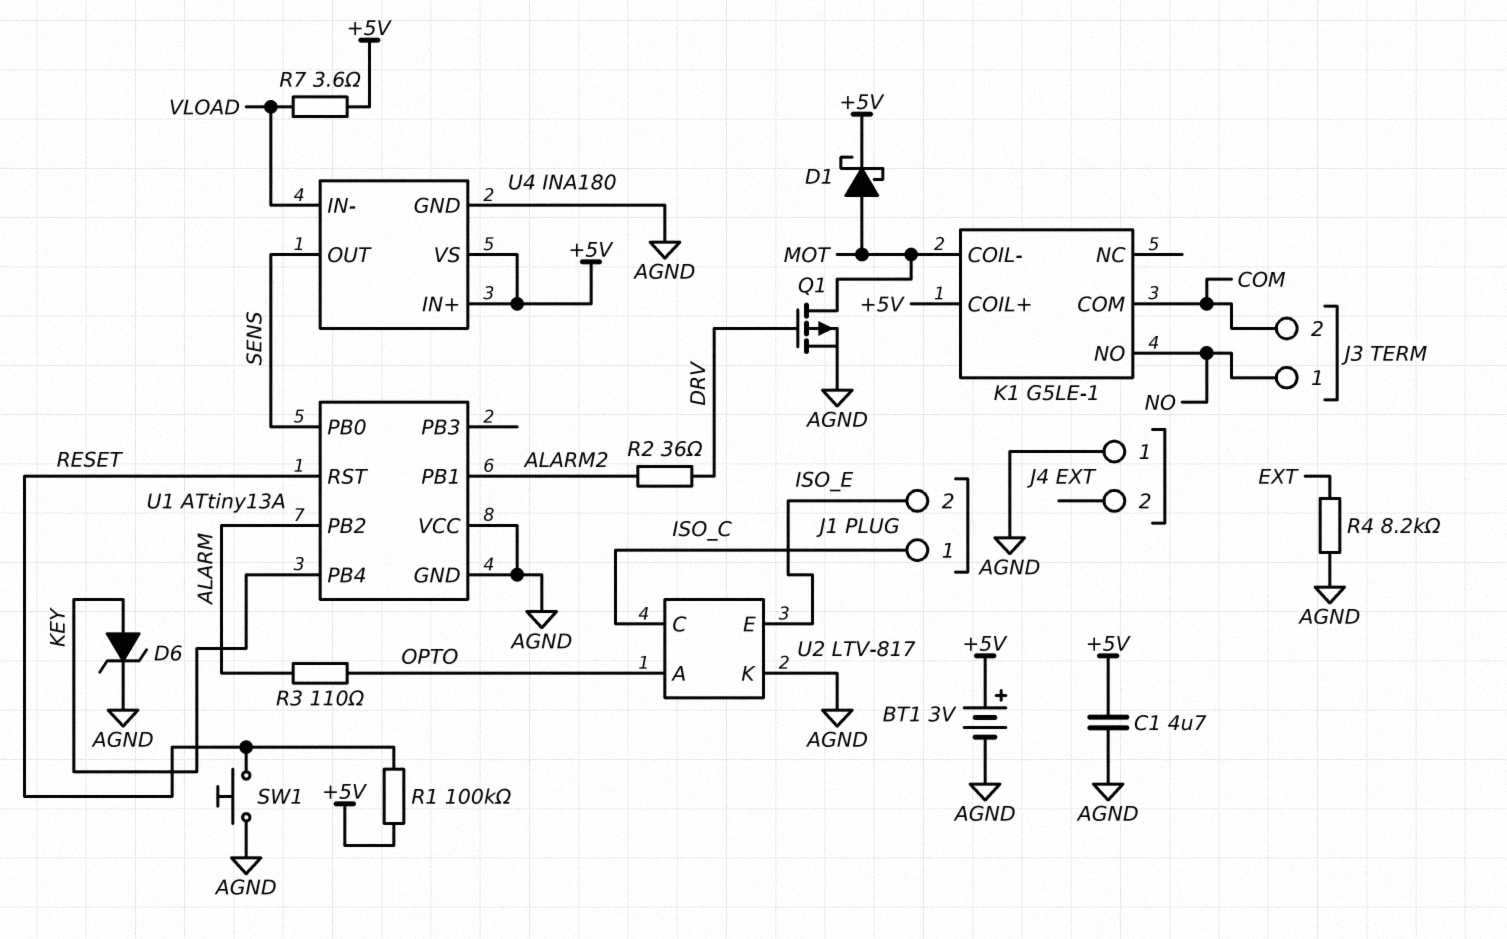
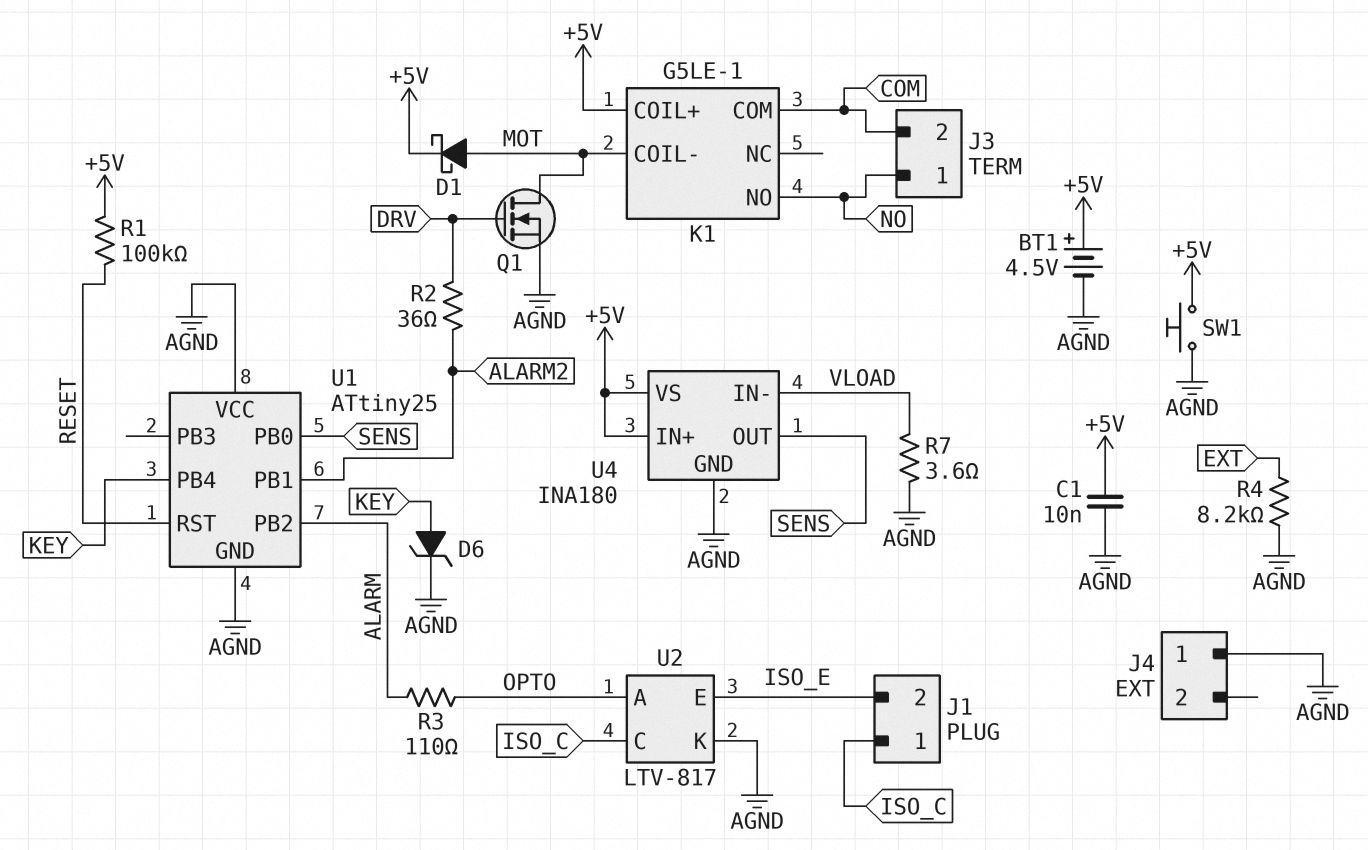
BT1: 3V (plus +5V, minus AGND) -> 4.5V (plus +5V, minus AGND)
C1: 4.7uF (+5V, AGND) -> 10nF (+5V, AGND)
Q1: PMOS (G DRV, D MOT, S AGND) -> NMOS (G DRV, D MOT, S AGND)
R7: 3.6 (+5V, VLOAD) -> 3.6 (AGND, VLOAD)
SW1: button (AGND, RESET) -> button (+5V, AGND)
U1: ATtiny13A -> ATtiny25

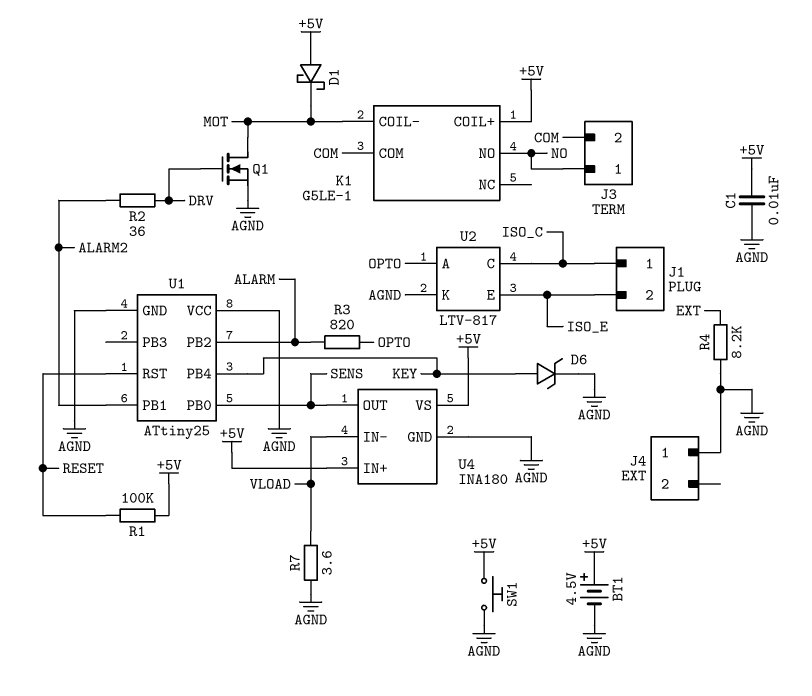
D1: schottky (A MOT, K +5V) -> schottky (A +5V, K MOT)
R3: 110 (ALARM, OPTO) -> 820 (ALARM, OPTO)

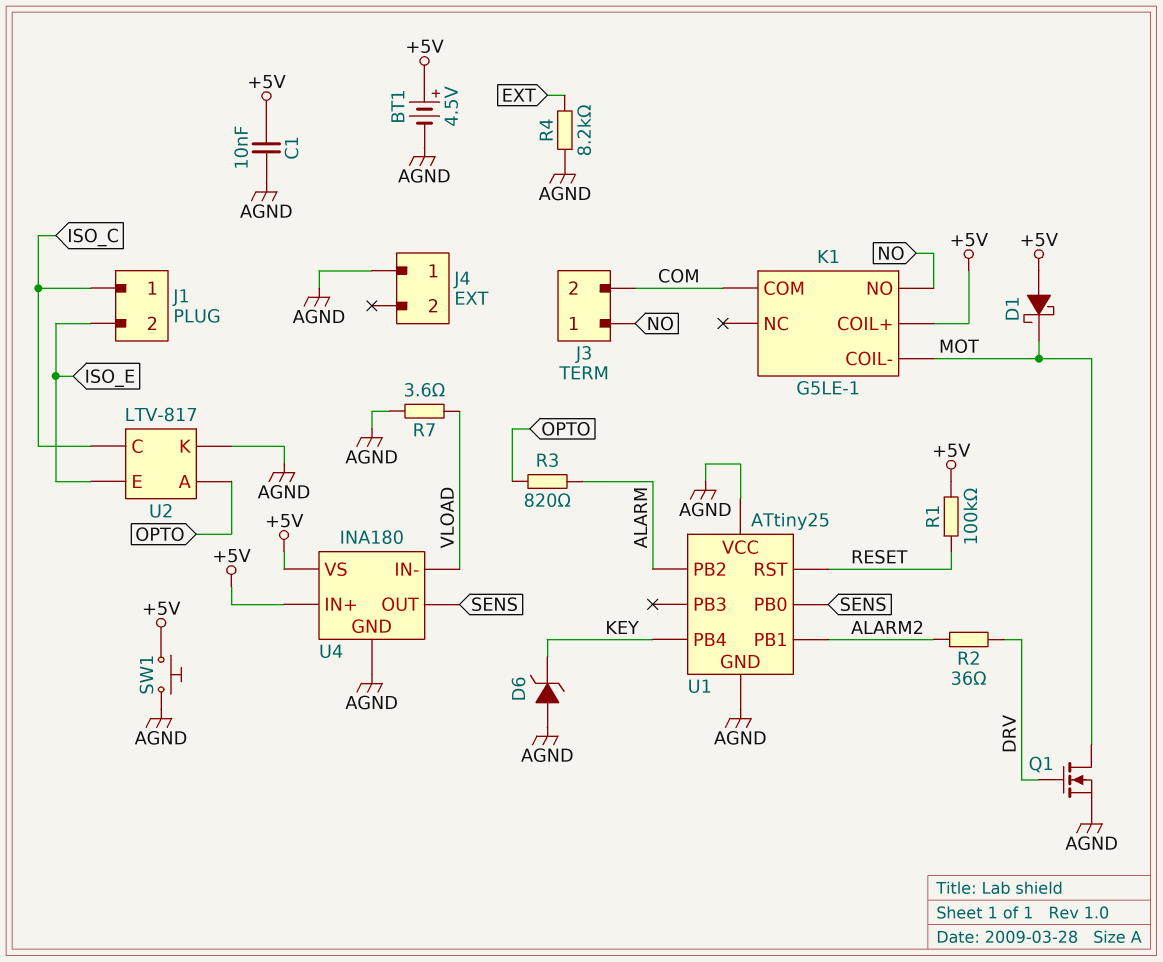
D6: zener (A KEY, K AGND) -> zener (A AGND, K KEY)

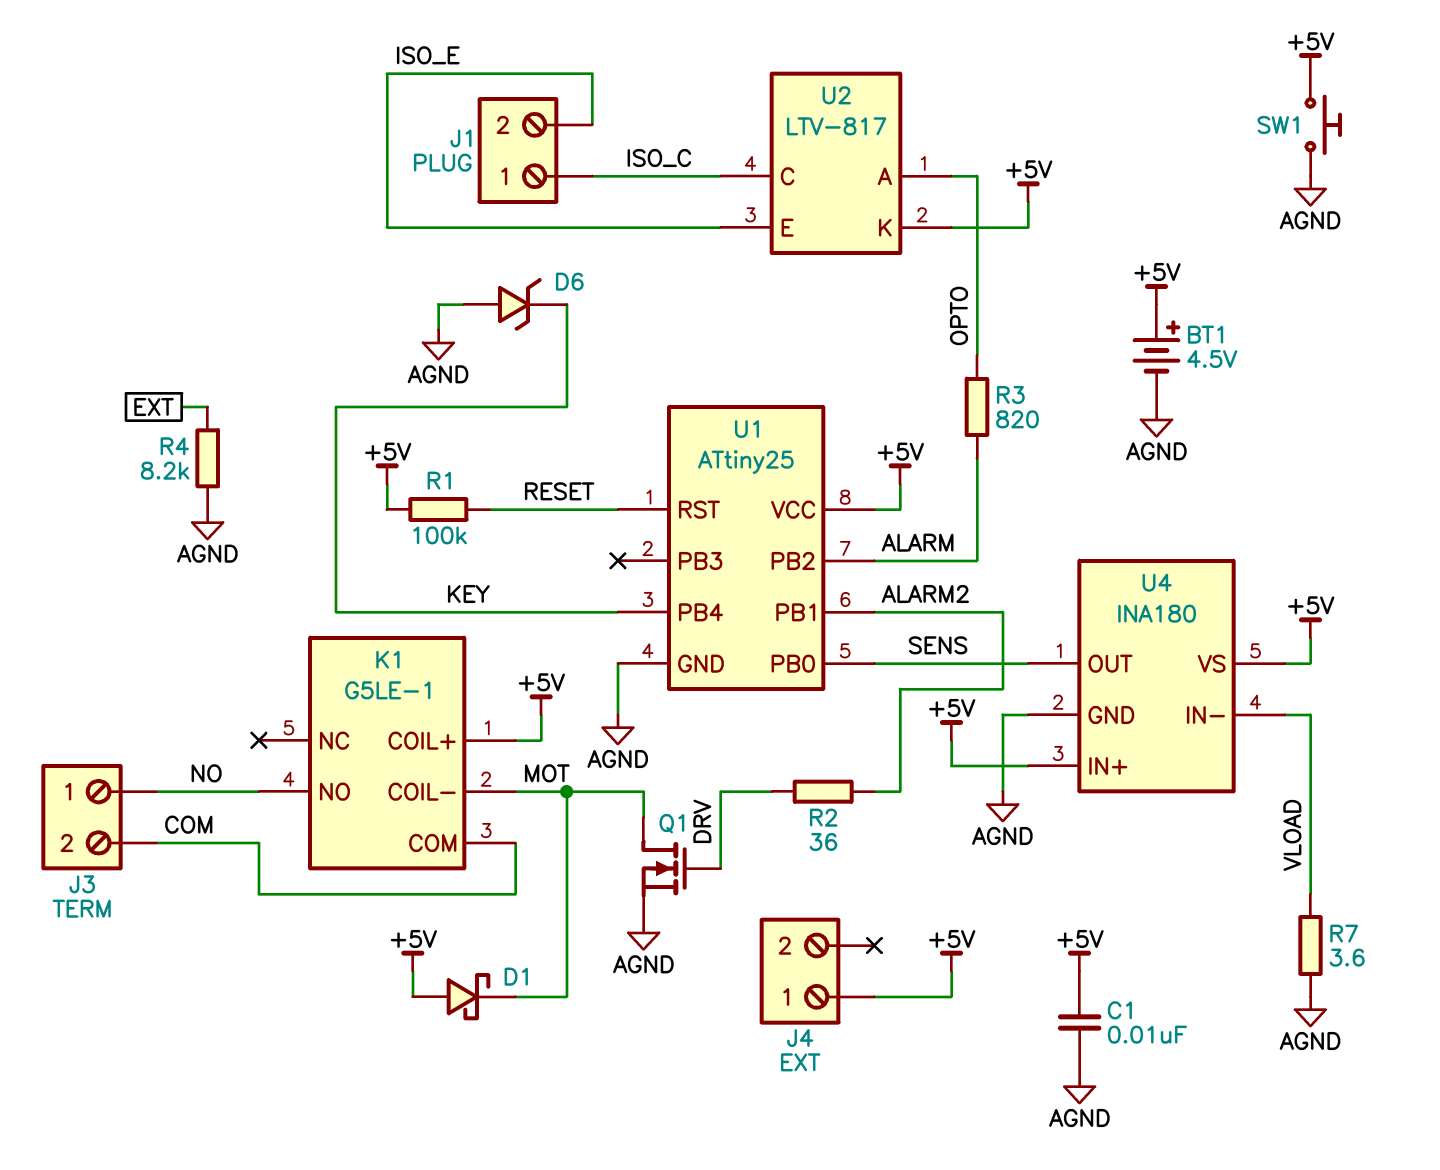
J4 pin 1: AGND -> +5V
U1 pin VCC: AGND -> +5V
U2 pin K: AGND -> +5V

